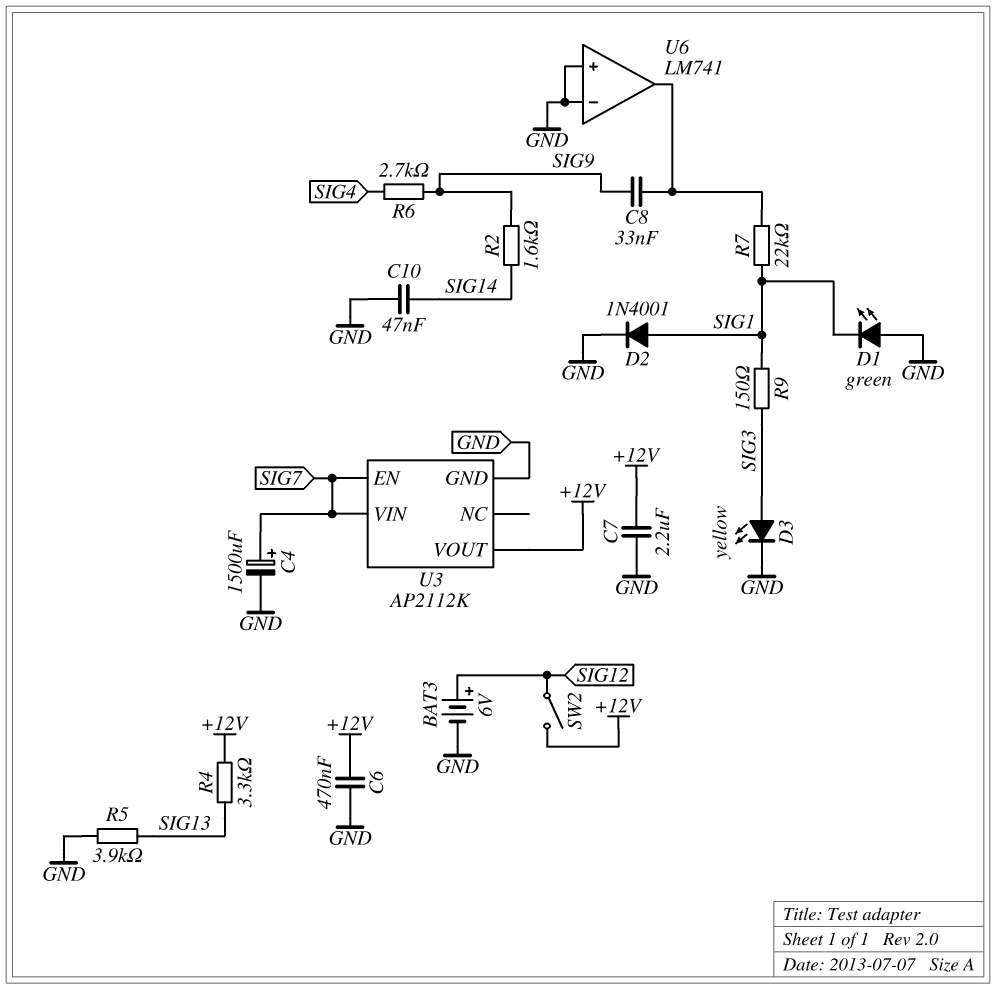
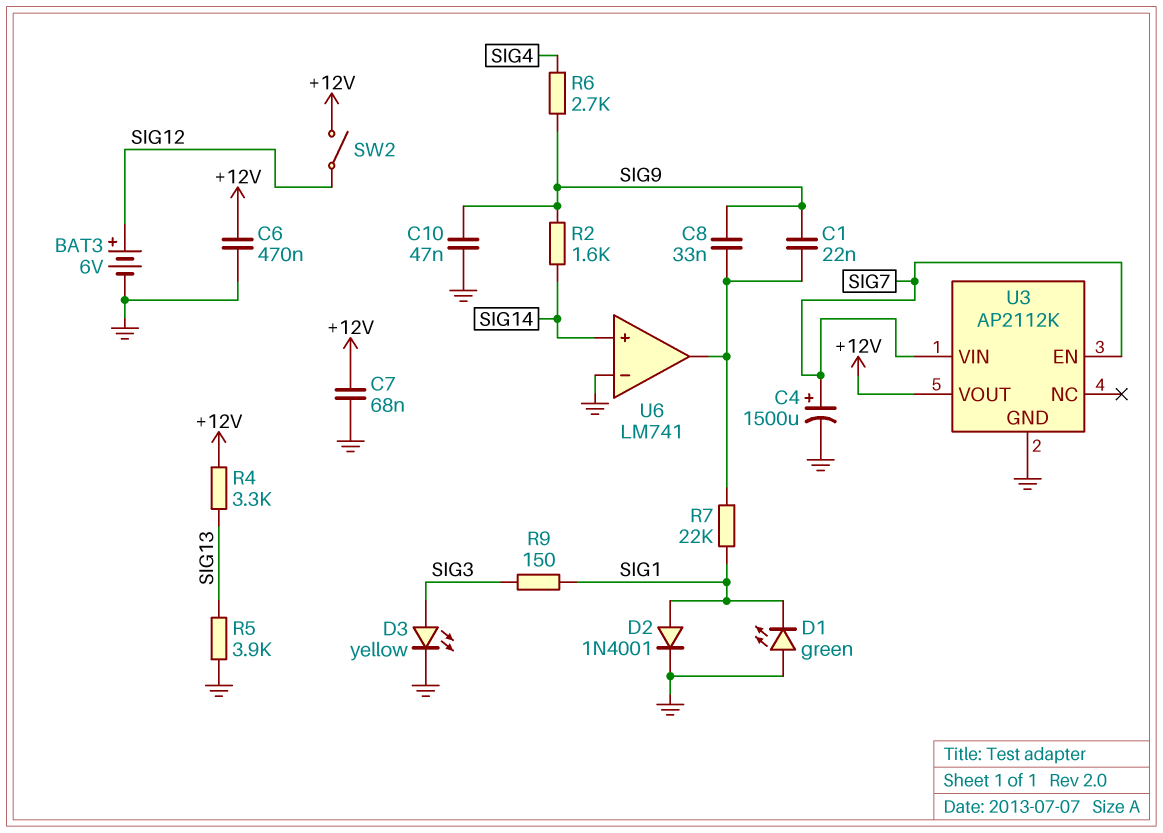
C1: none -> 22nF (SIG9, U6/out)
C7: 2.2uF (+12V, GND) -> 68nF (+12V, GND)
C10: 47nF (GND, SIG14) -> 47nF (GND, SIG9)
U6 pin in+: GND -> SIG14

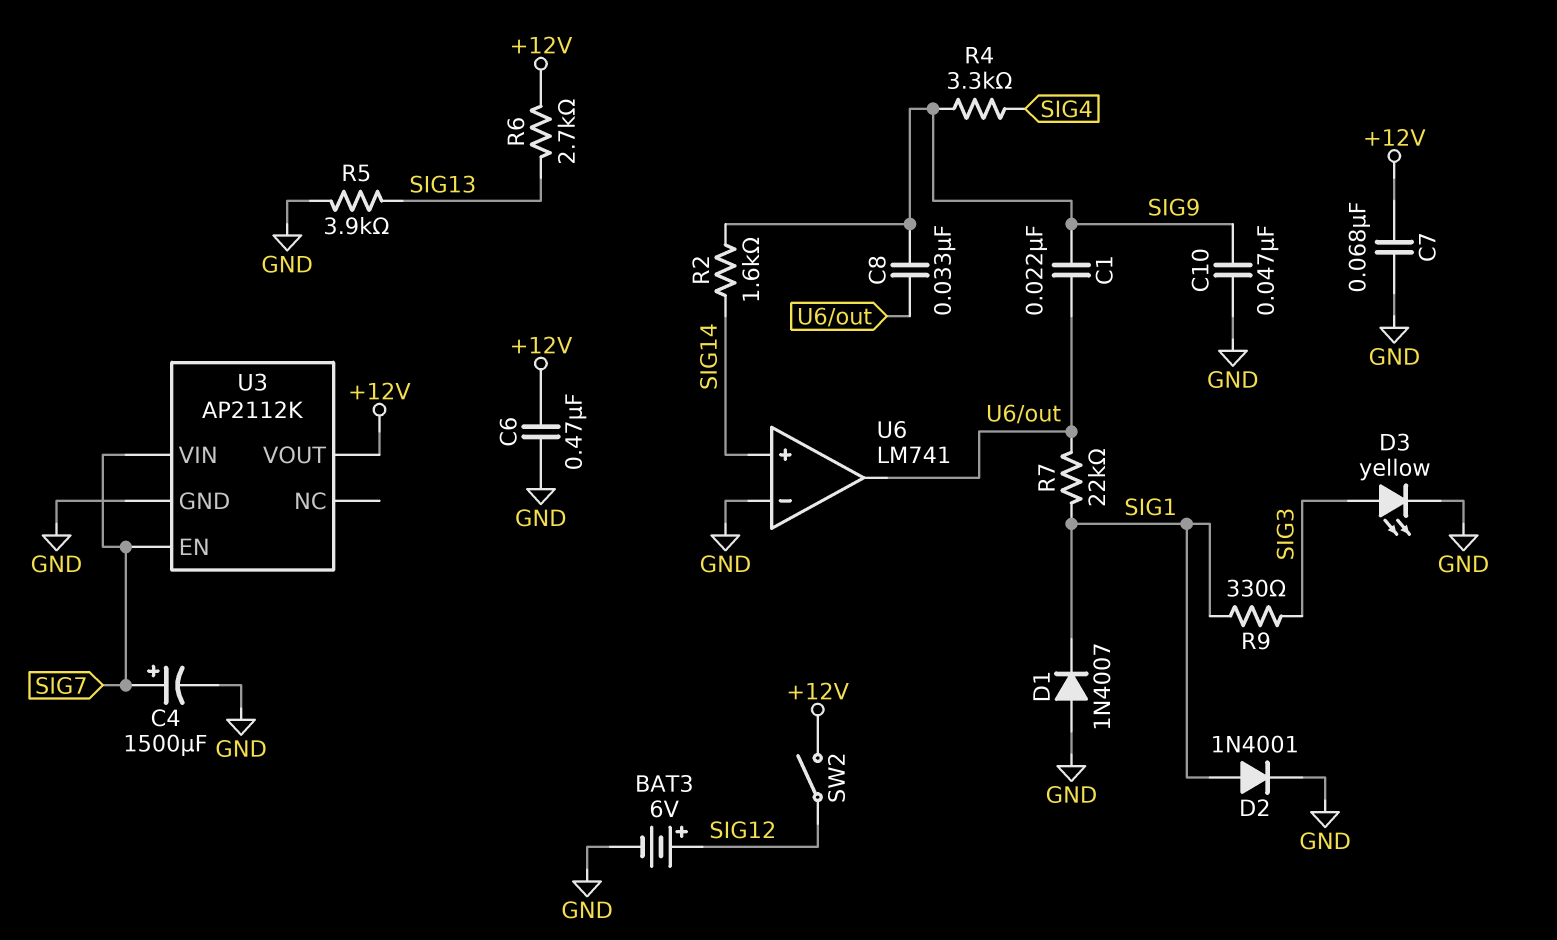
D1: LED green (A GND, K SIG1) -> diode 1N4007 (A GND, K SIG1)
R4: 3.3k (+12V, SIG13) -> 3.3k (SIG4, SIG9)
R6: 2.7k (SIG4, SIG9) -> 2.7k (+12V, SIG13)
R9: 150 (SIG1, SIG3) -> 330 (SIG1, SIG3)

